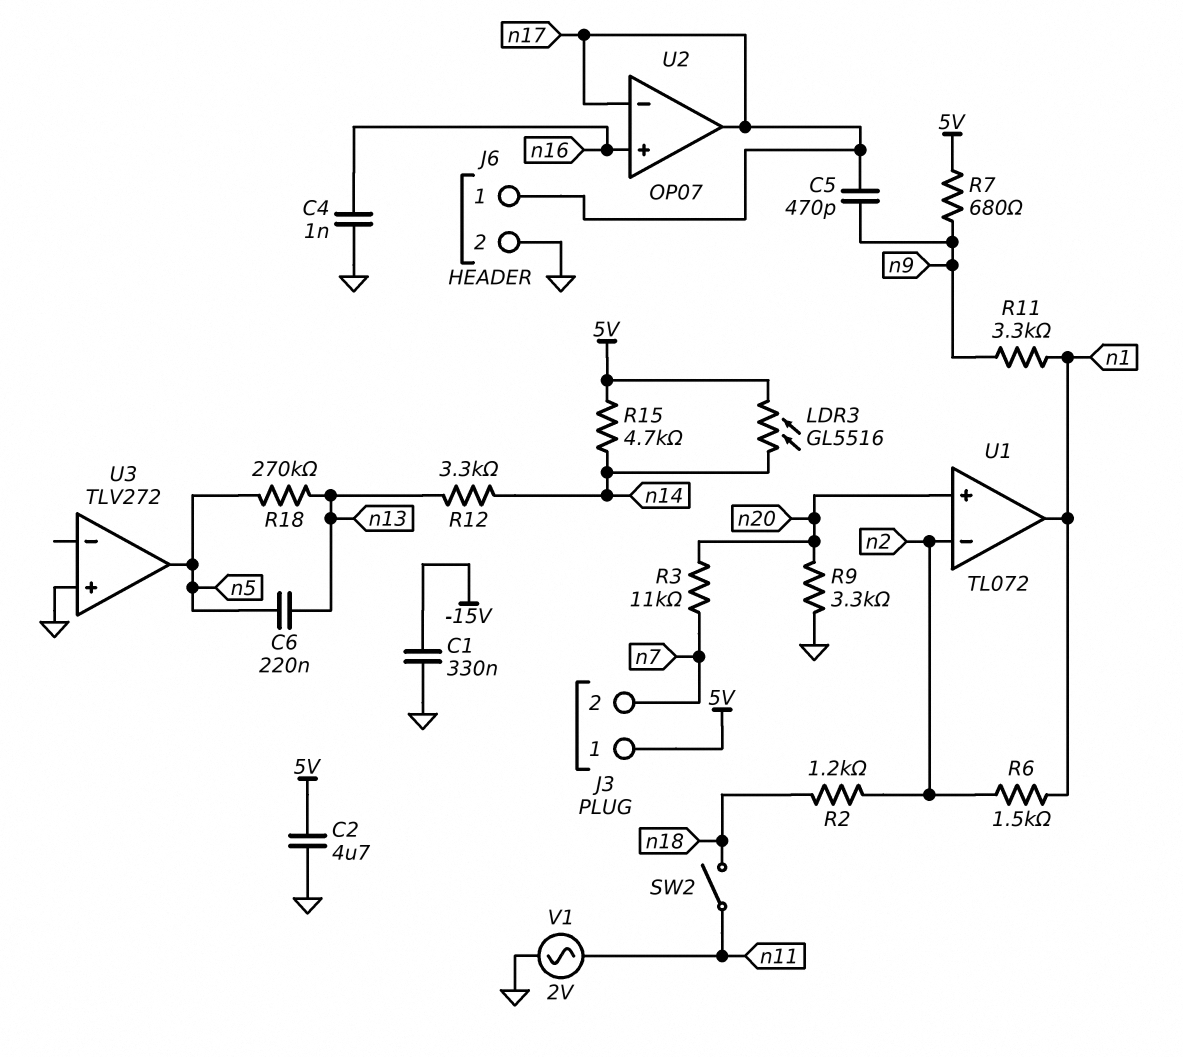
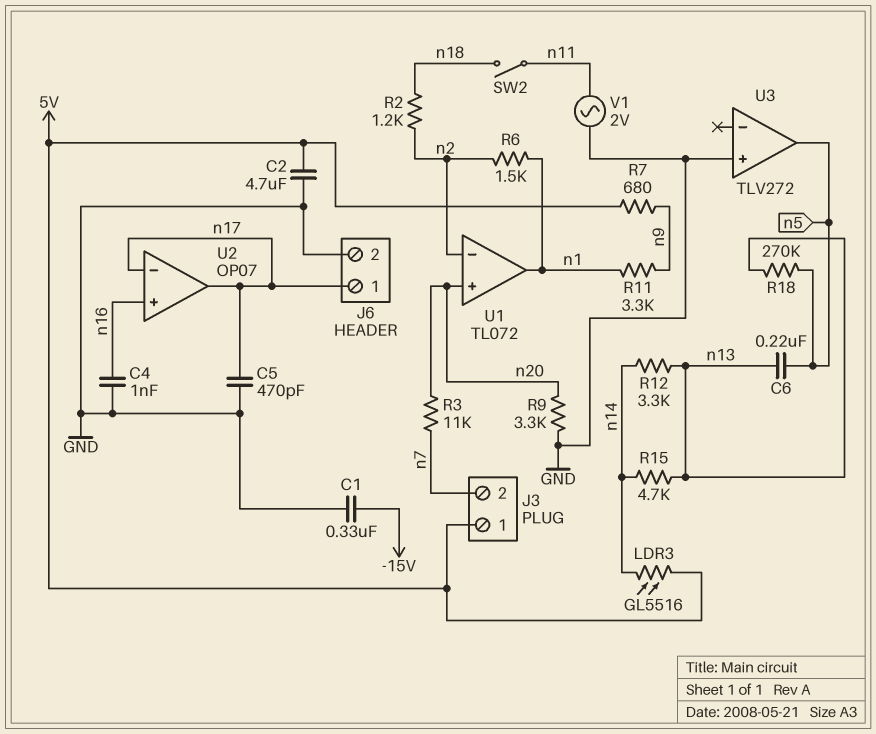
C5: 470pF (n9, n17) -> 470pF (GND, n17)
R15: 4.7k (5V, n14) -> 4.7k (n13, n14)

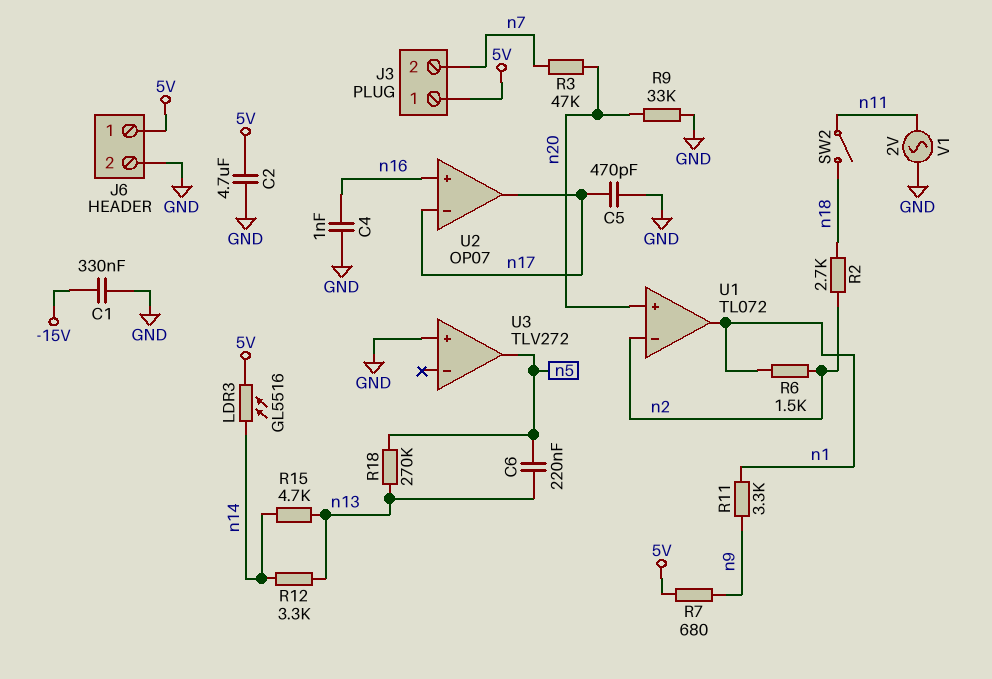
J6 pin 1: n17 -> 5V
R2: 1.2k (n2, n18) -> 2.7k (n2, n18)
R3: 11k (n7, n20) -> 47k (n7, n20)
R9: 3.3k (GND, n20) -> 33k (GND, n20)

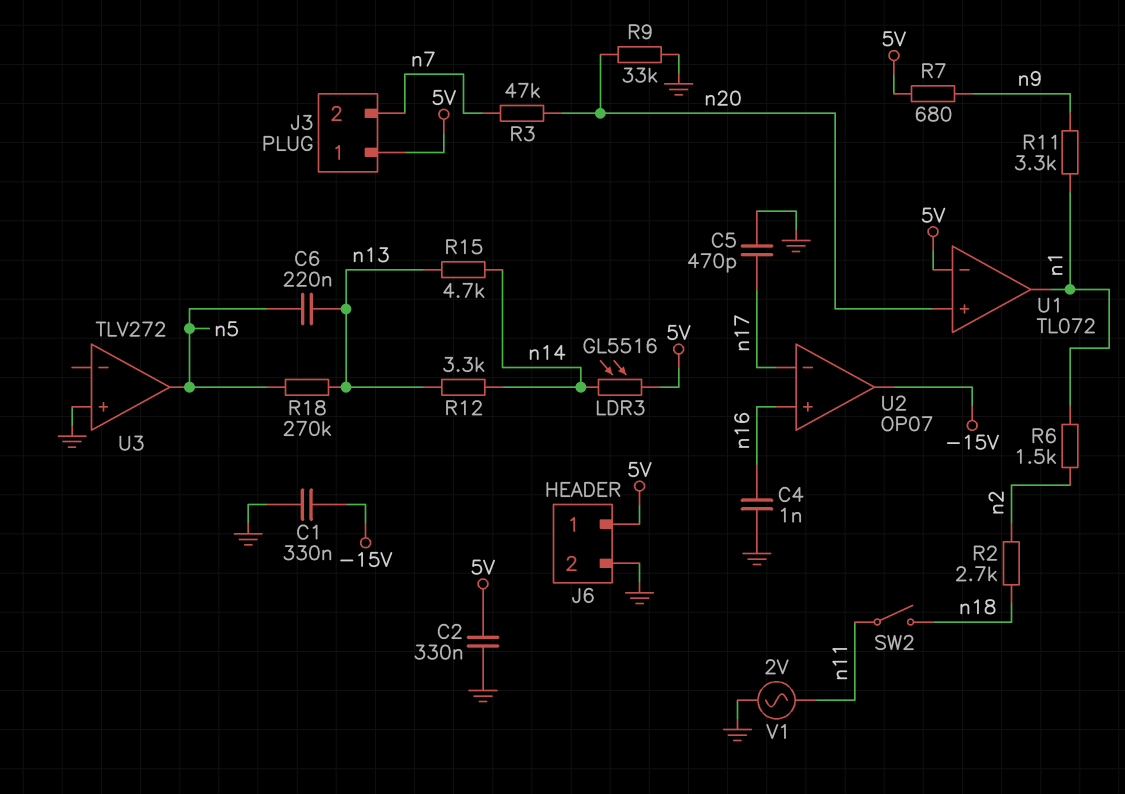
C2: 4.7uF (5V, GND) -> 330nF (5V, GND)
U1 pin in-: n2 -> 5V
U2 pin out: n17 -> -15V

